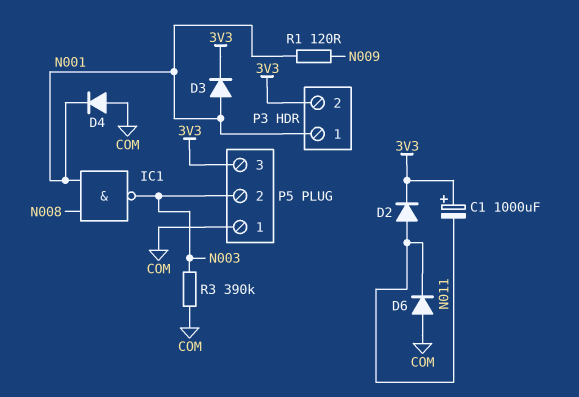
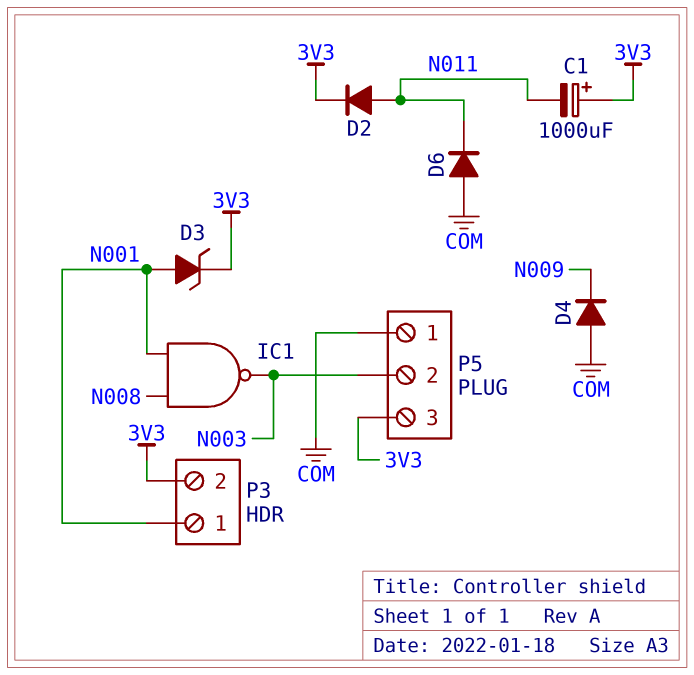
D3: diode (A N001, K 3V3) -> zener (A N001, K 3V3)
D4: diode (A COM, K N001) -> diode (A COM, K N009)
R1: 120 (N001, N009) -> none
R3: 390k (COM, N003) -> none

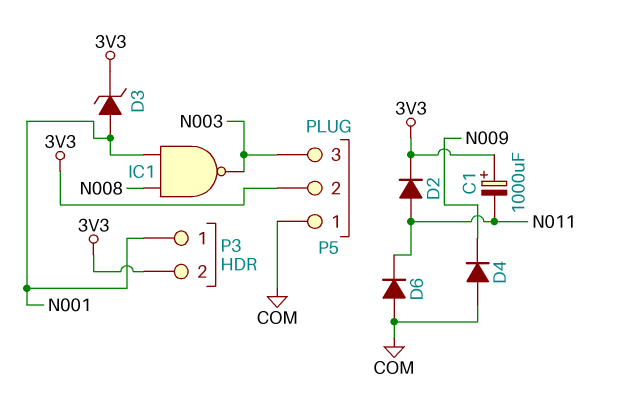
P5 pin 2: N003 -> 3V3
P5 pin 3: 3V3 -> N003

